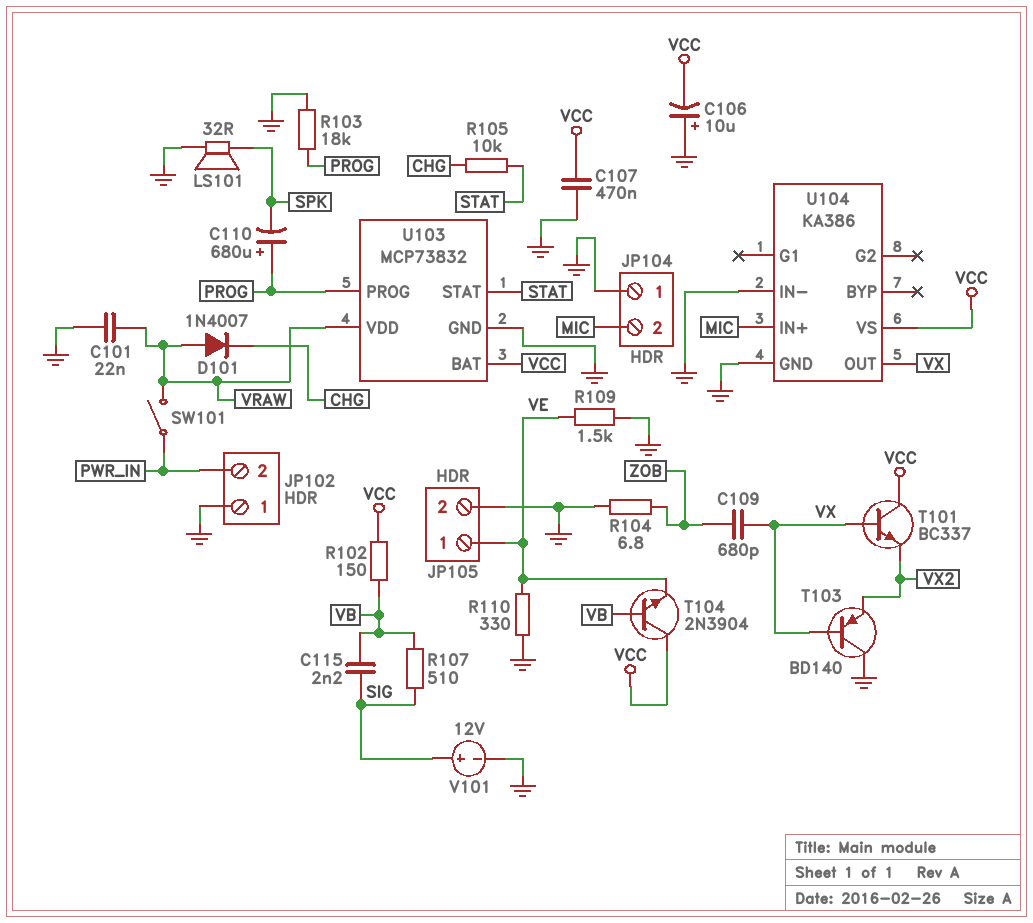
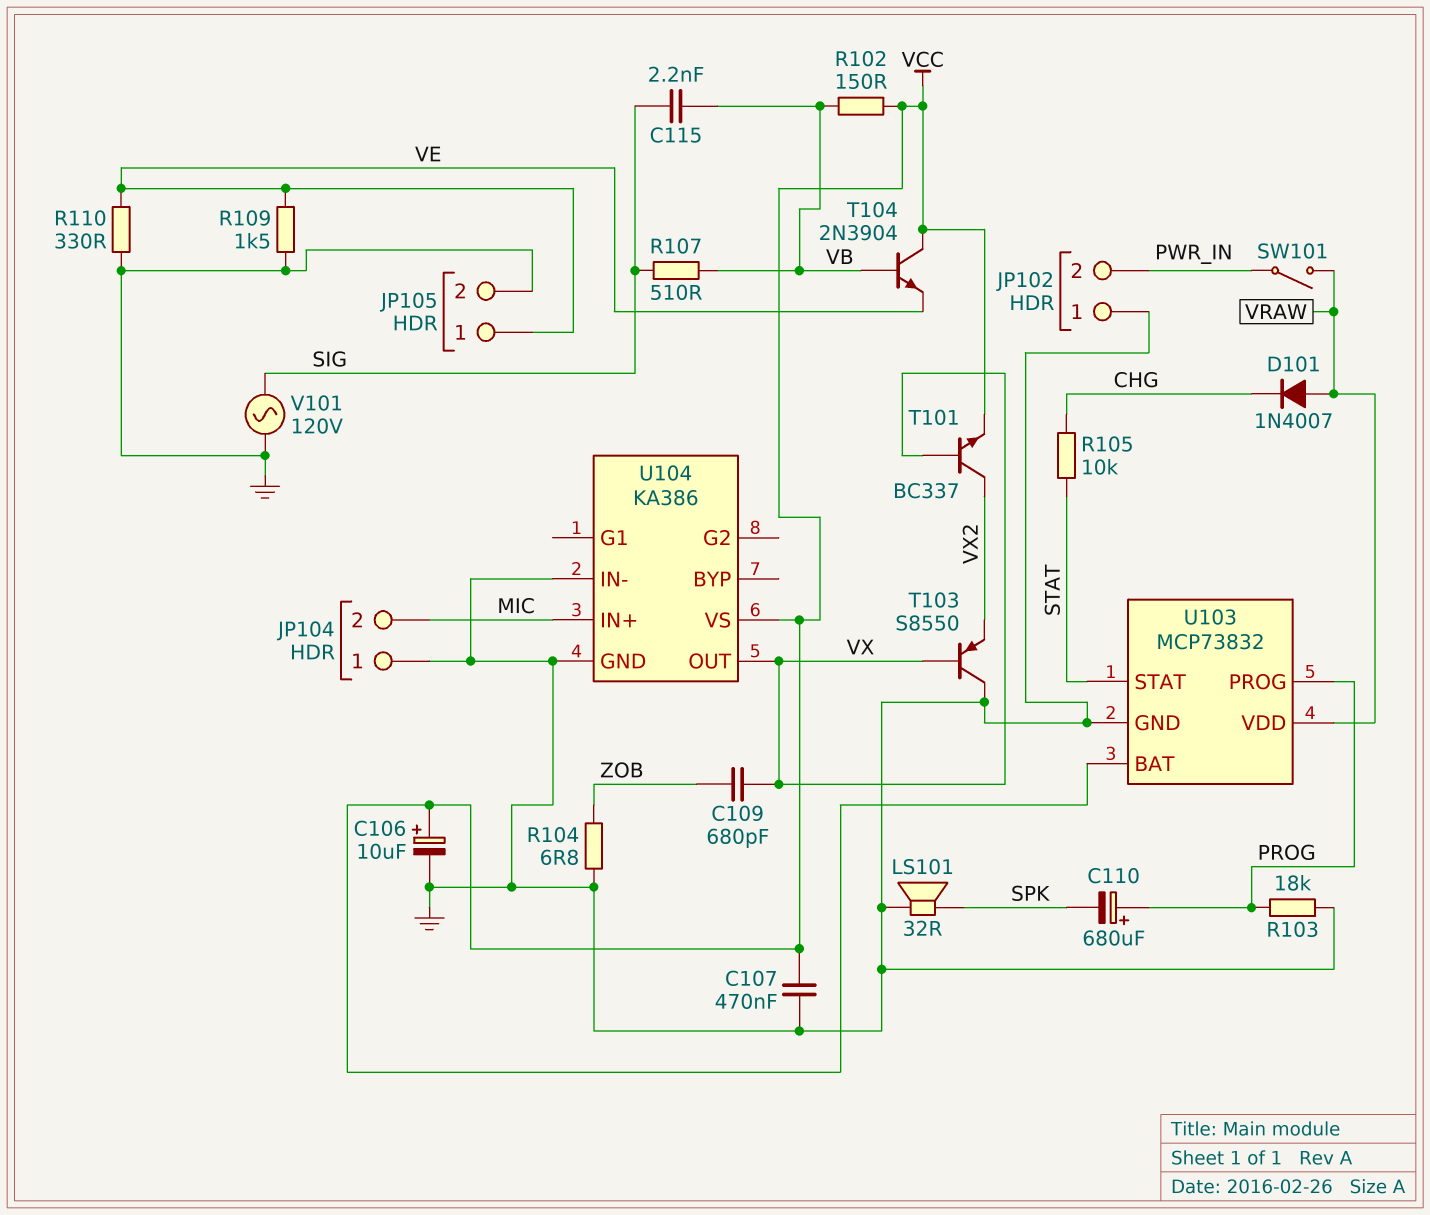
C101: 22nF (GND, VRAW) -> none
C106: 10uF (plus GND, minus VCC) -> 10uF (plus VCC, minus GND)
T101: NPN BC337 (B VX, C VCC, E VX2) -> NPN BC337 (B VX, C VX2, E VCC)
T103: PNP BD140 (B VX, C GND, E VX2) -> PNP S8550 (B VX, C GND, E VX2)
V101: 12V (plus SIG, minus GND) -> AC 120V (GND, SIG)

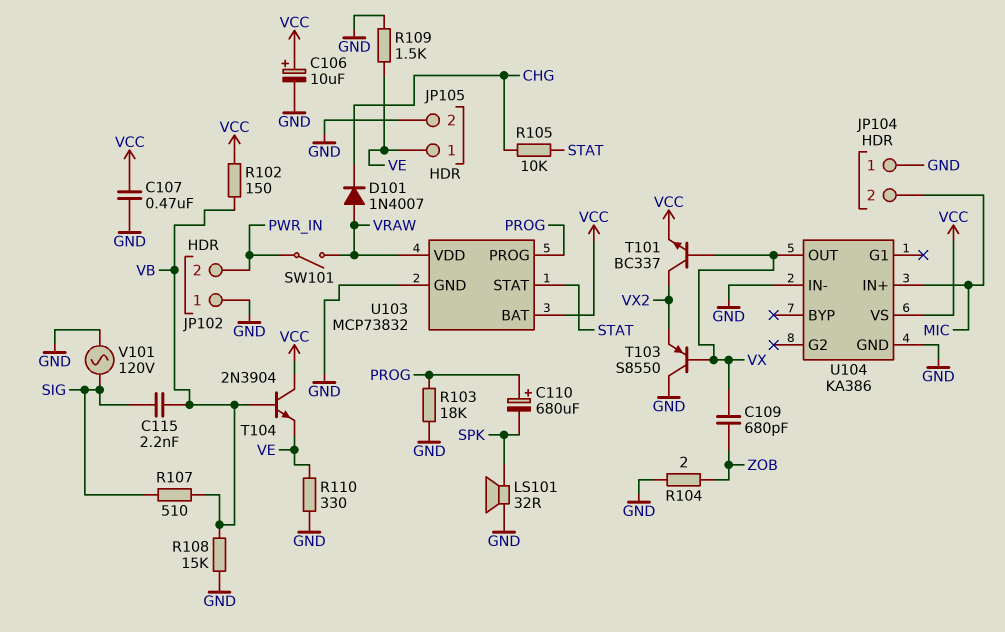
R104: 6.8 (GND, ZOB) -> 2 (GND, ZOB)
R108: none -> 15k (GND, VB)

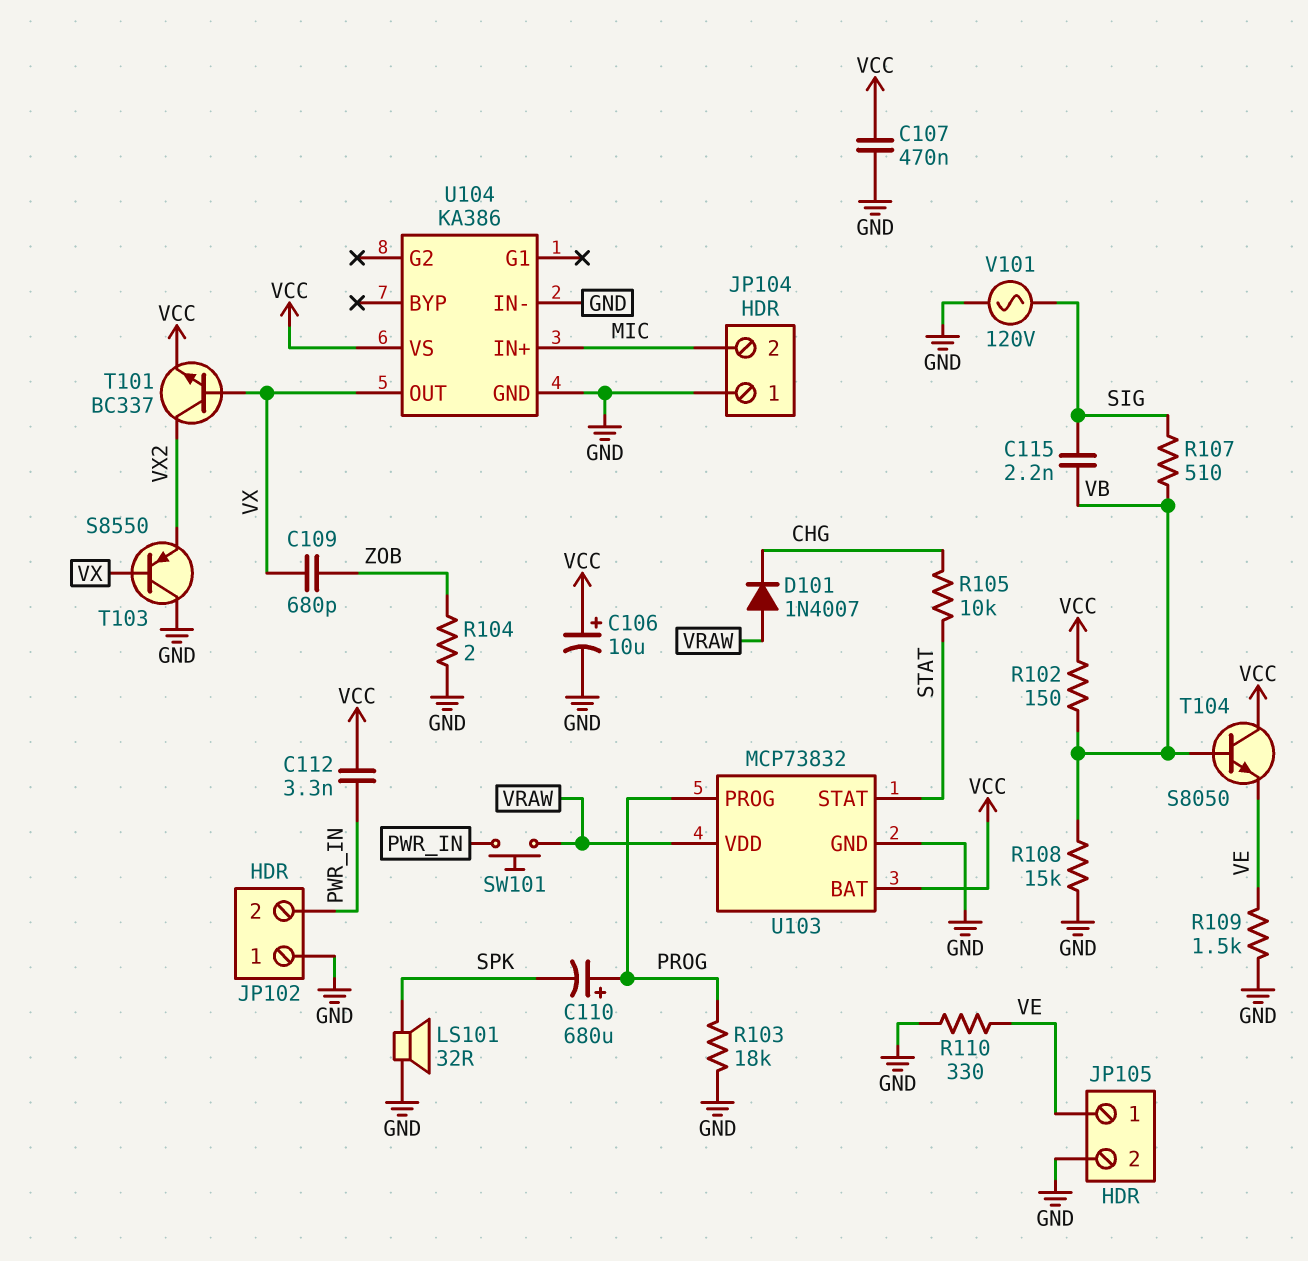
C112: none -> 3.3nF (PWR_IN, VCC)
SW101: switch (PWR_IN, VRAW) -> button (PWR_IN, VRAW)
T104: NPN 2N3904 (B VB, C VCC, E VE) -> NPN S8050 (B VB, C VCC, E VE)

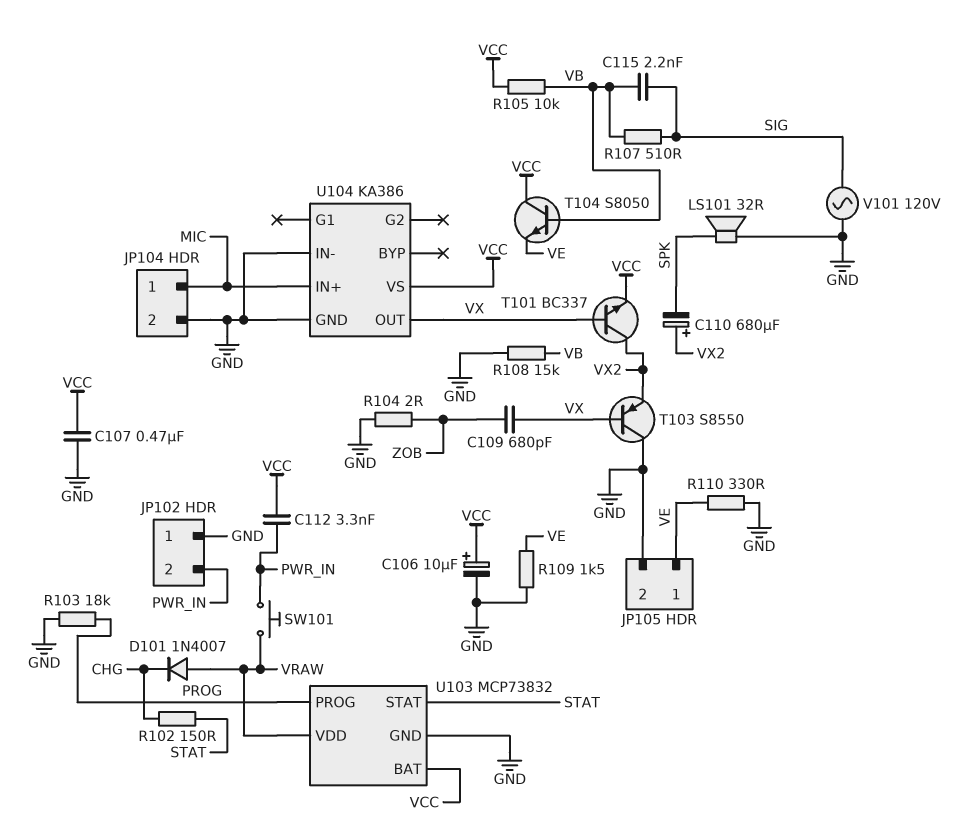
C110: 680uF (plus PROG, minus SPK) -> 680uF (plus VX2, minus SPK)
JP104 pin 1: GND -> MIC
JP104 pin 2: MIC -> GND
R102: 150 (VB, VCC) -> 150 (CHG, STAT)
R105: 10k (CHG, STAT) -> 10k (VB, VCC)

